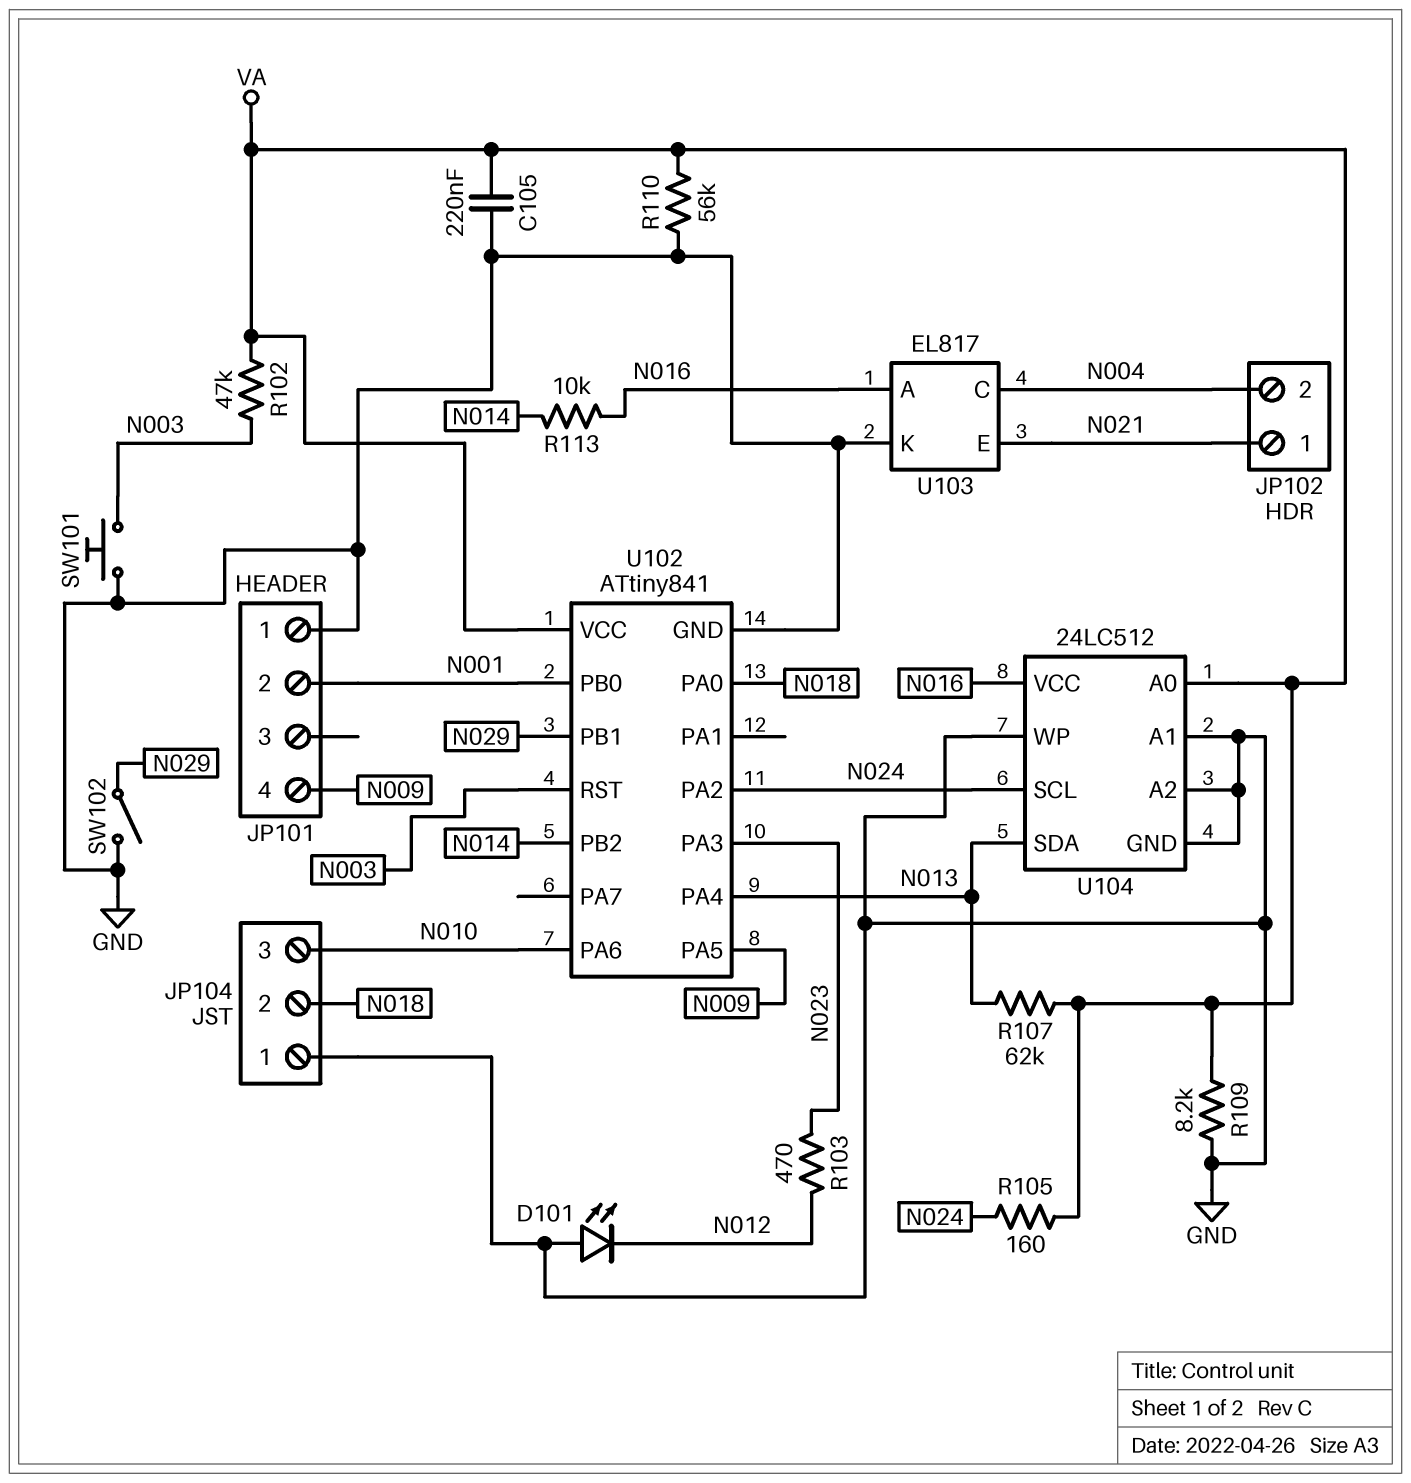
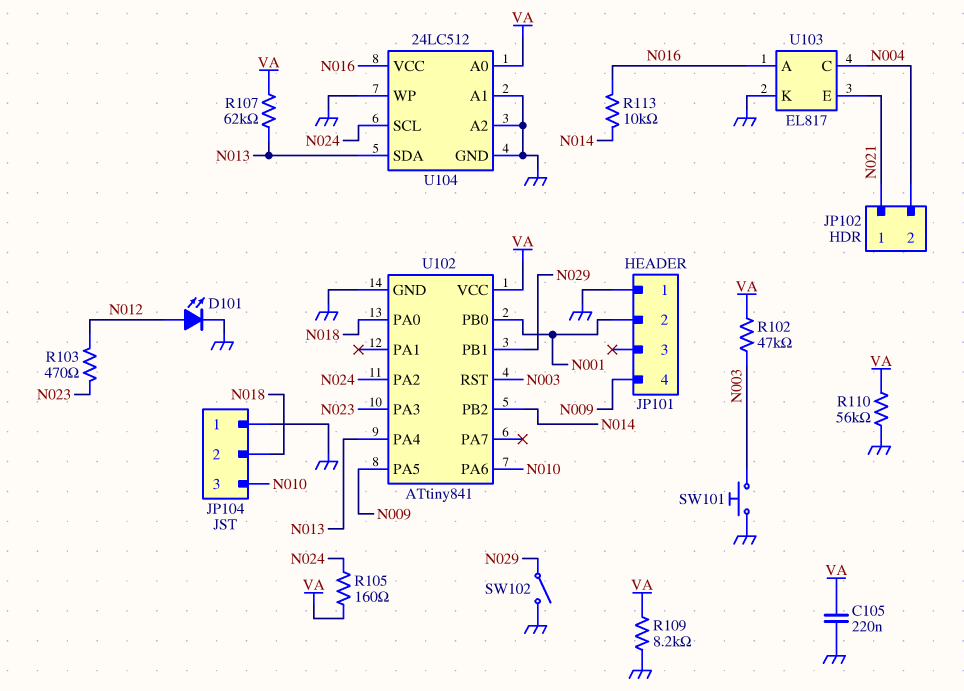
D101: LED (A GND, K N012) -> LED (A N012, K GND)

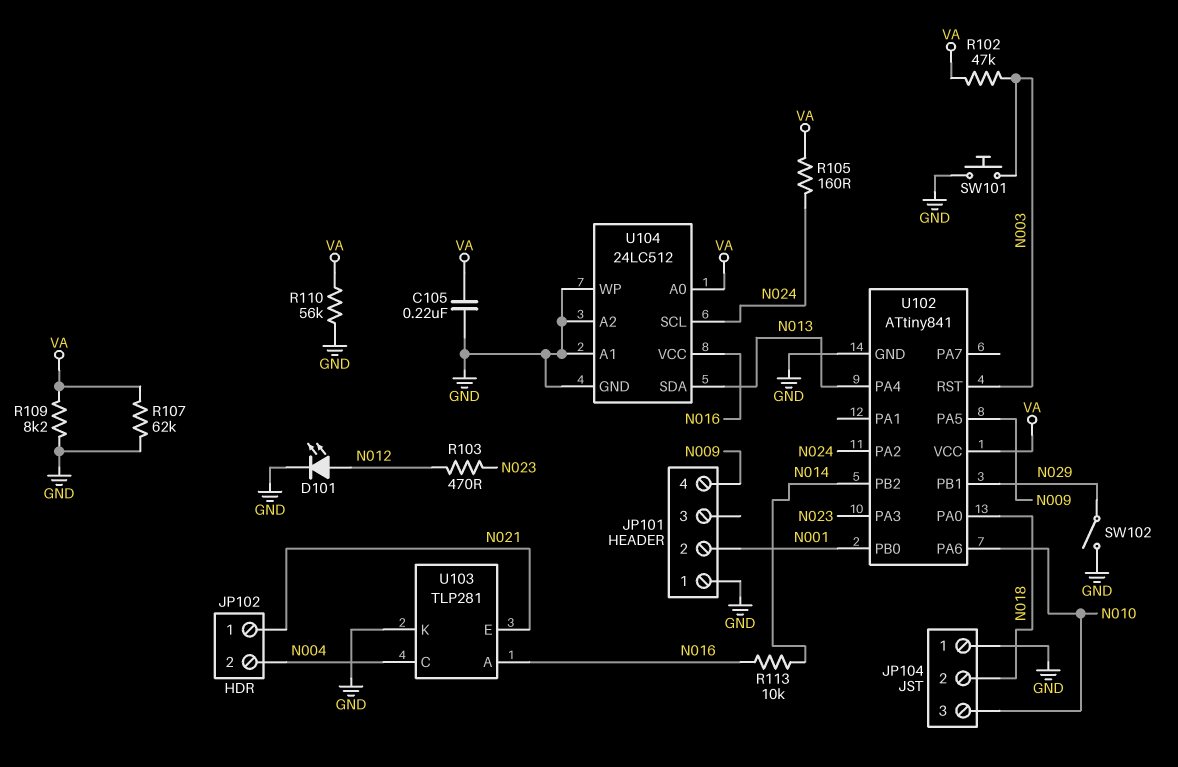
R107: 62k (N013, VA) -> 62k (GND, VA)
U103: EL817 -> TLP281

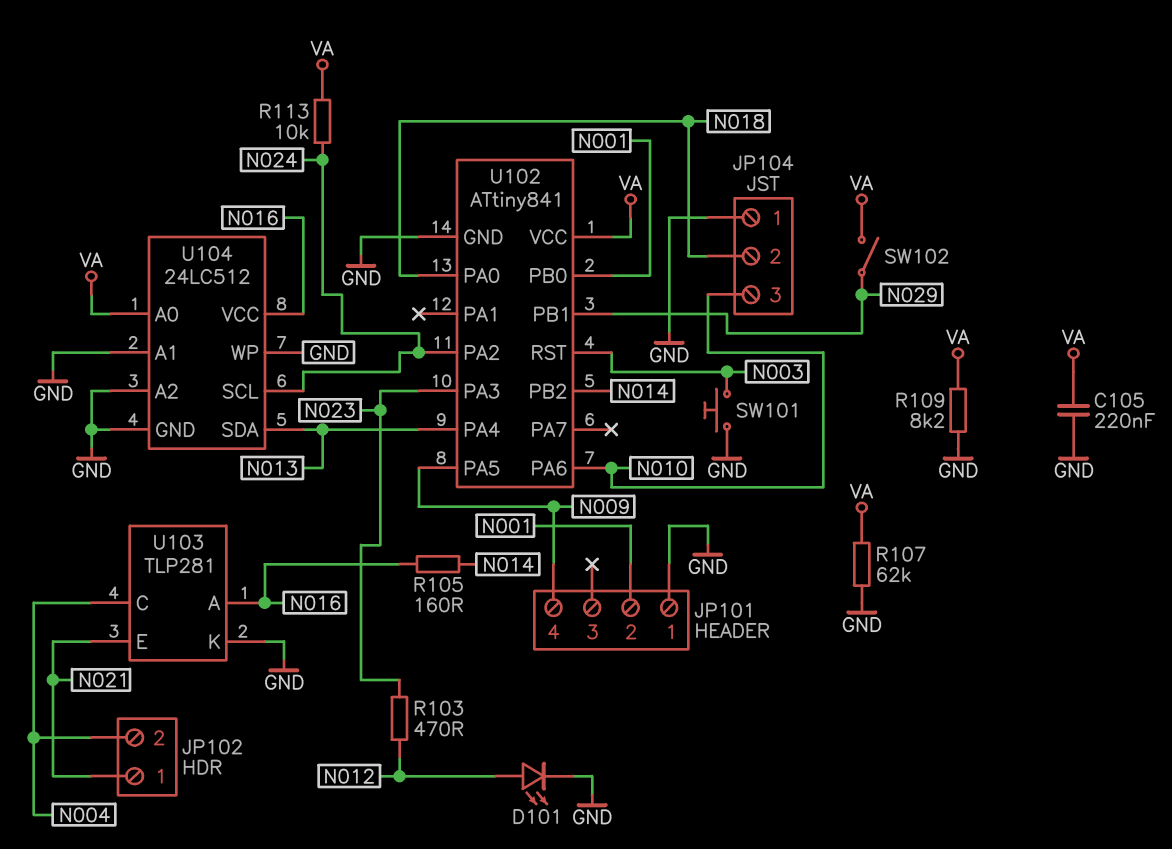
R102: 47k (N003, VA) -> none
R105: 160 (N024, VA) -> 160 (N014, N016)
R110: 56k (GND, VA) -> none
R113: 10k (N014, N016) -> 10k (N024, VA)
SW102: switch (GND, N029) -> switch (N029, VA)

